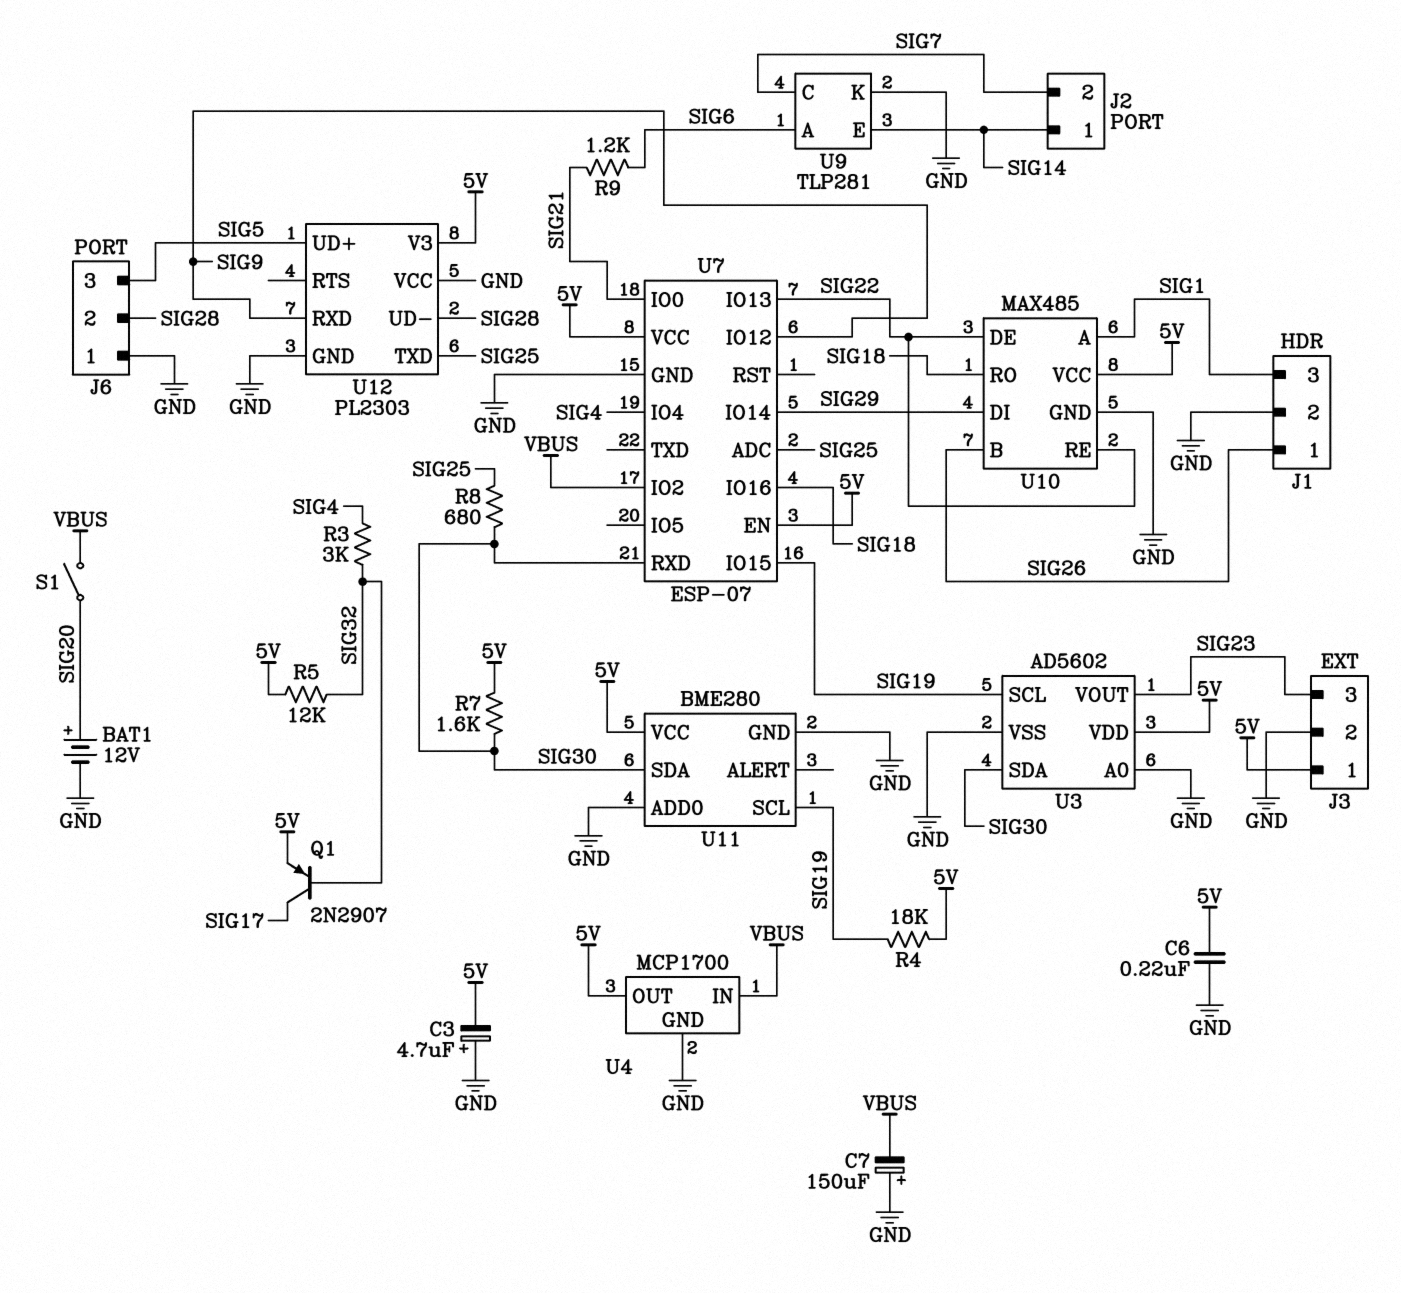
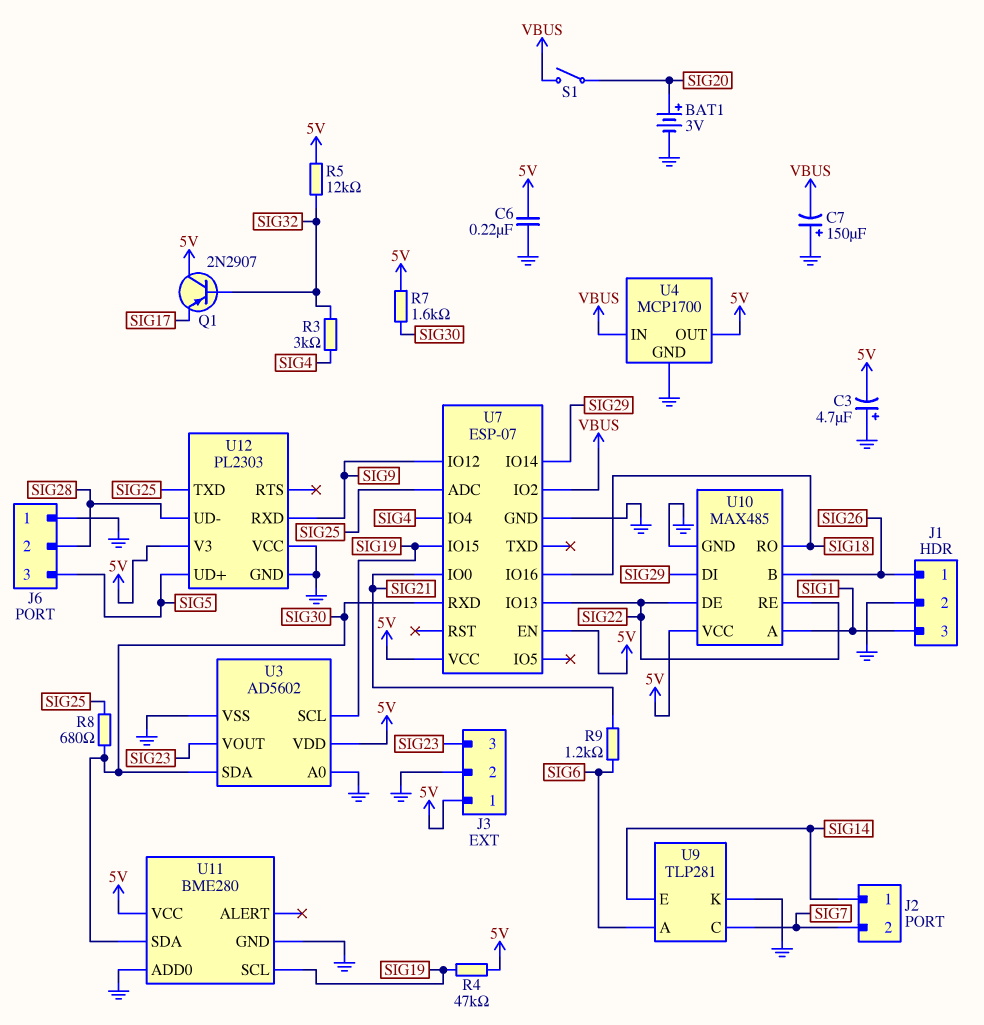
BAT1: 12V (plus SIG20, minus GND) -> 3V (plus SIG20, minus GND)
Q1: PNP 2N2907 (B SIG32, C SIG17, E 5V) -> PNP 2N2907 (B SIG32, C 5V, E SIG17)
R4: 18k (5V, SIG19) -> 47k (5V, SIG19)

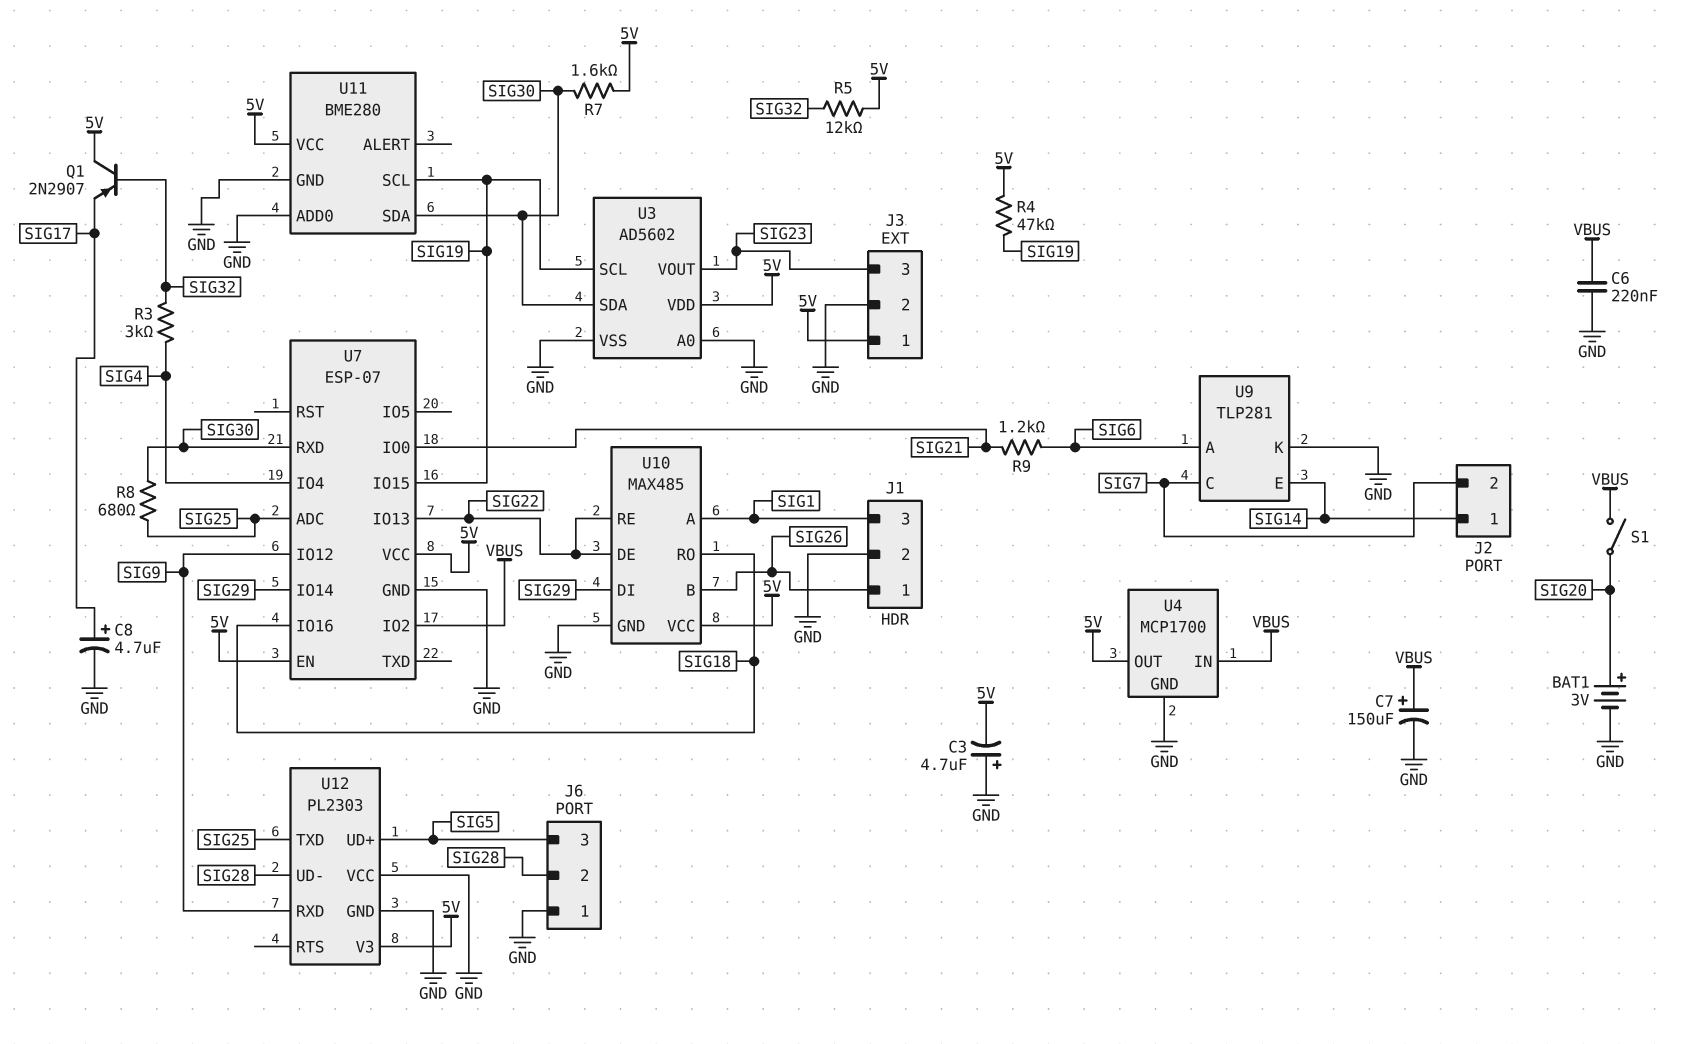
C6: 220nF (5V, GND) -> 220nF (GND, VBUS)
C7: 150uF (plus GND, minus VBUS) -> 150uF (plus VBUS, minus GND)
C8: none -> 4.7uF (plus SIG17, minus GND)

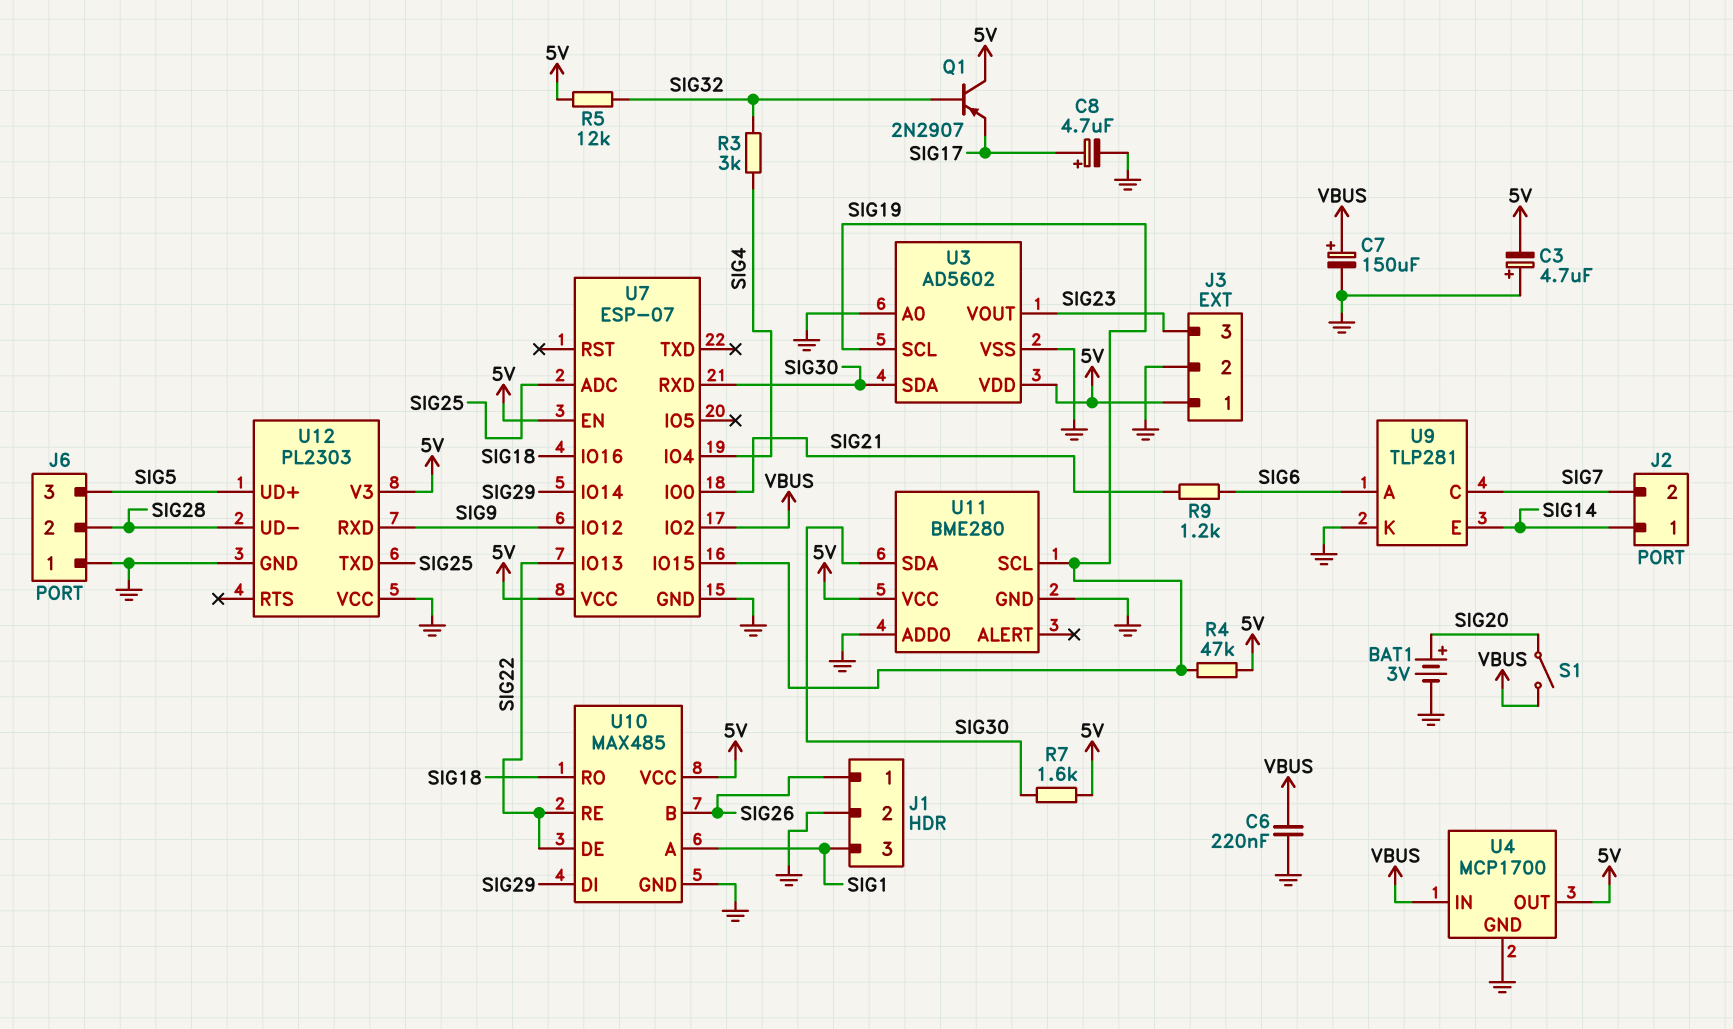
R8: 680 (SIG25, SIG30) -> none

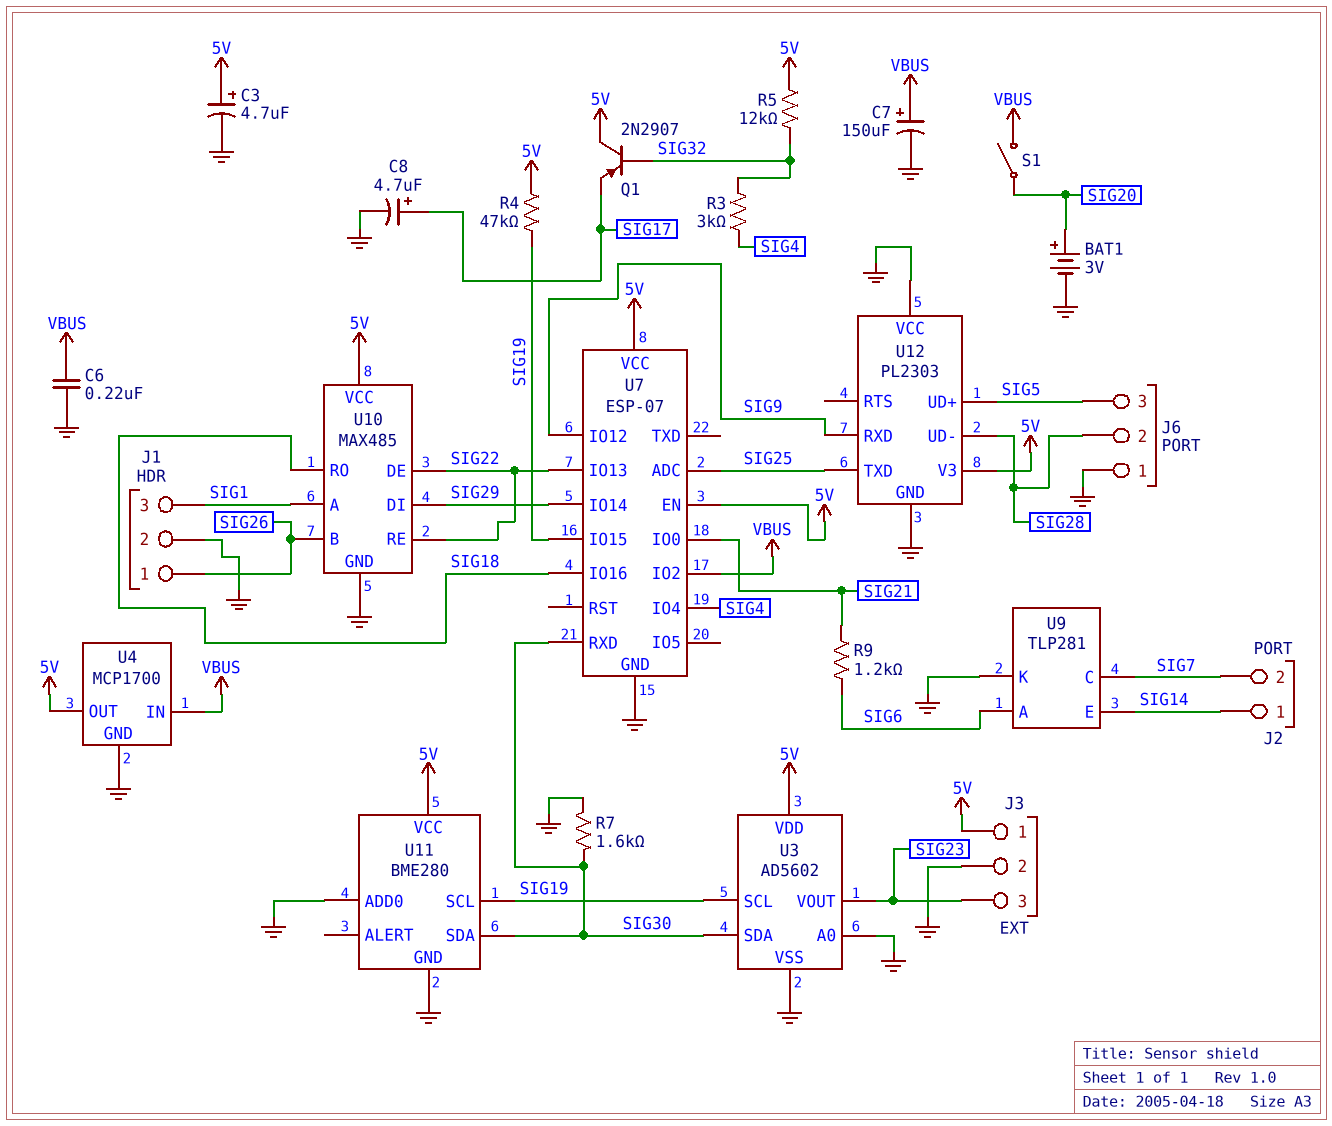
C3: 4.7uF (plus GND, minus 5V) -> 4.7uF (plus 5V, minus GND)
R7: 1.6k (5V, SIG30) -> 1.6k (GND, SIG30)

